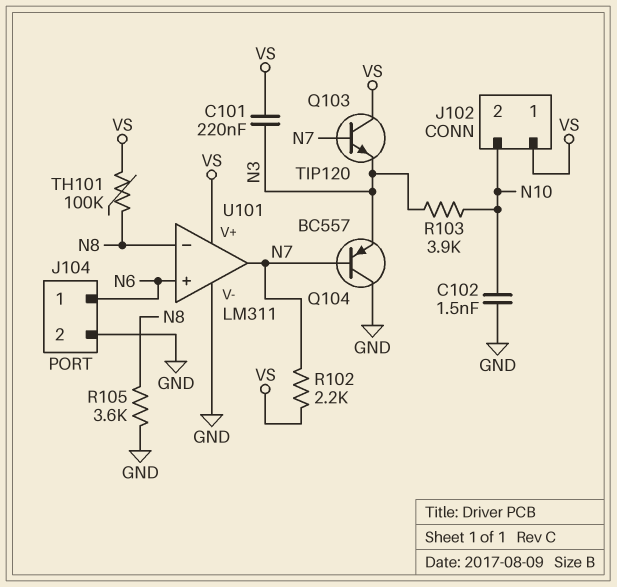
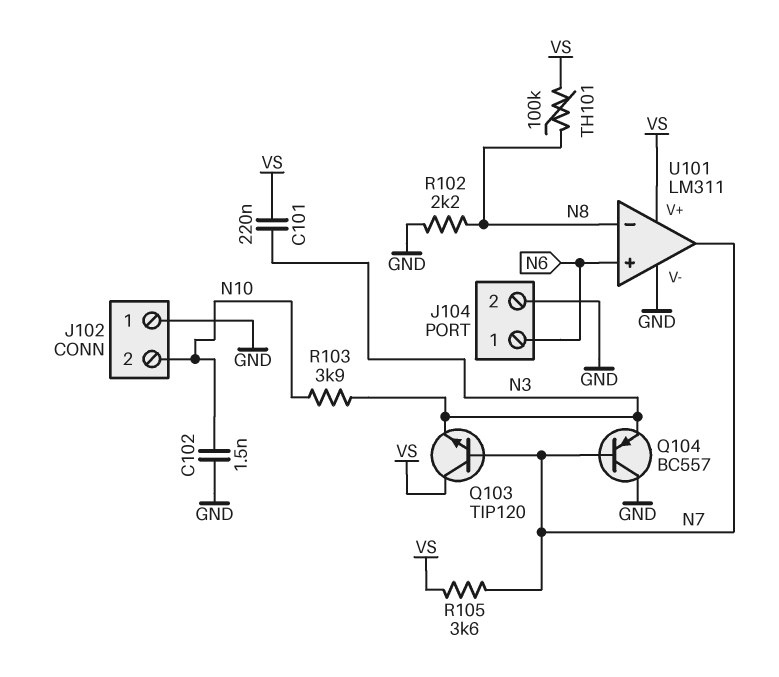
J102 pin 1: VS -> GND
R102: 2.2k (N7, VS) -> 2.2k (GND, N8)
R105: 3.6k (GND, N8) -> 3.6k (N7, VS)

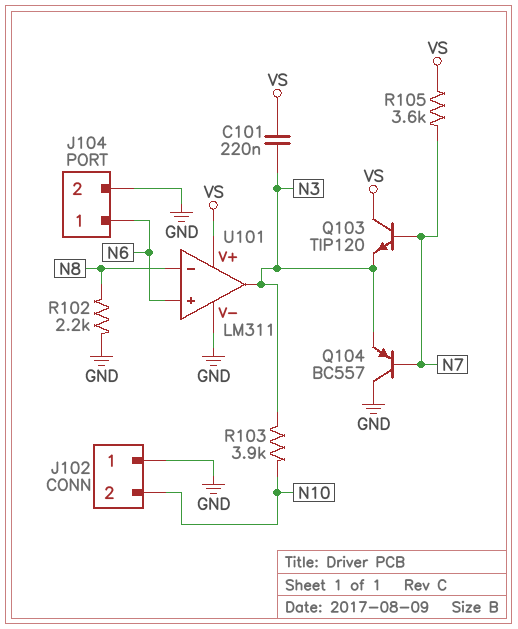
C102: 1.5nF (GND, N10) -> none
TH101: 100k (N8, VS) -> none
U101 pin out: N7 -> N3

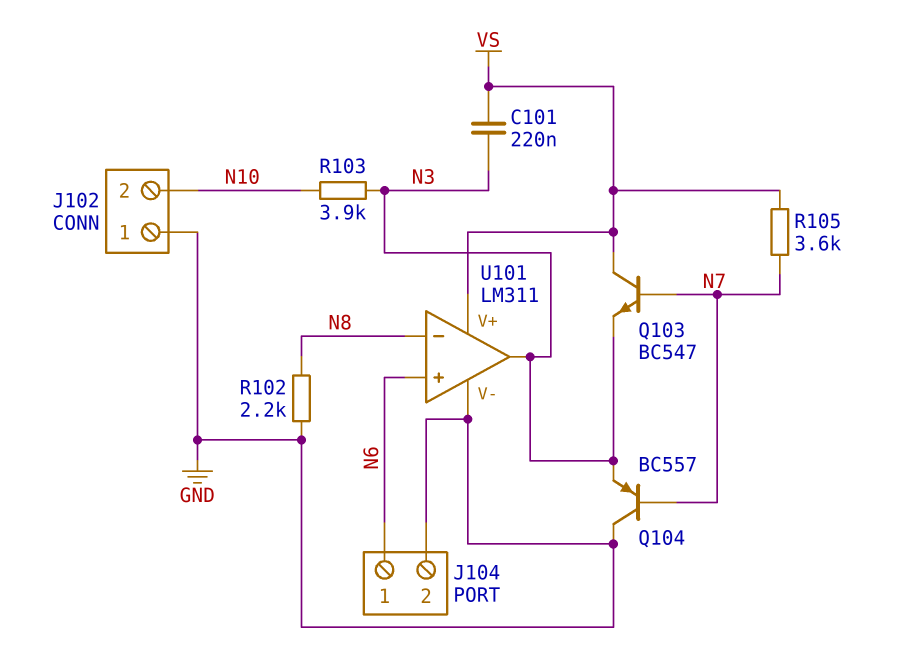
Q103: NPN TIP120 (B N7, C VS, E N3) -> NPN BC547 (B N7, C VS, E N3)

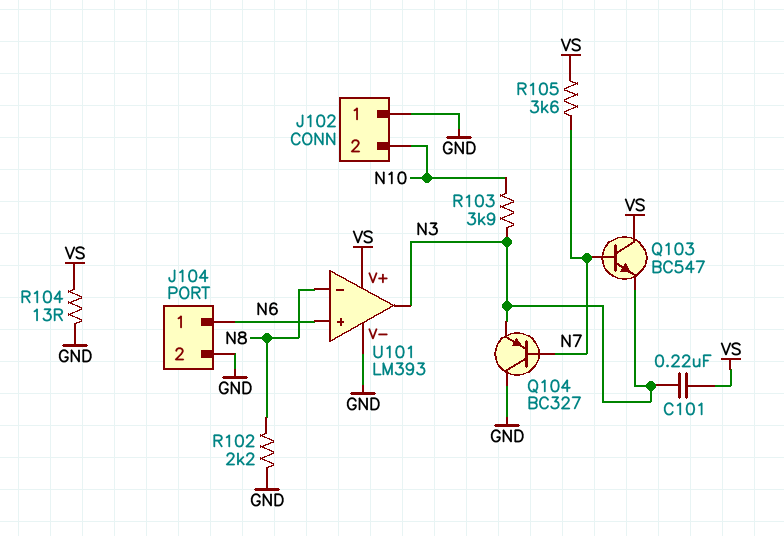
Q104: PNP BC557 (B N7, C GND, E N3) -> PNP BC327 (B N7, C GND, E N3)
R104: none -> 13 (GND, VS)
U101: LM311 -> LM393

